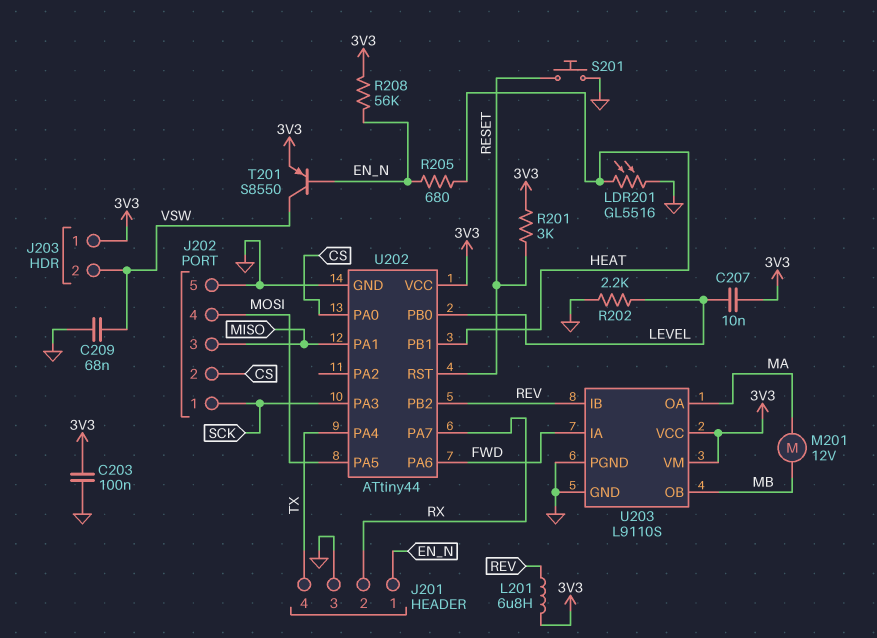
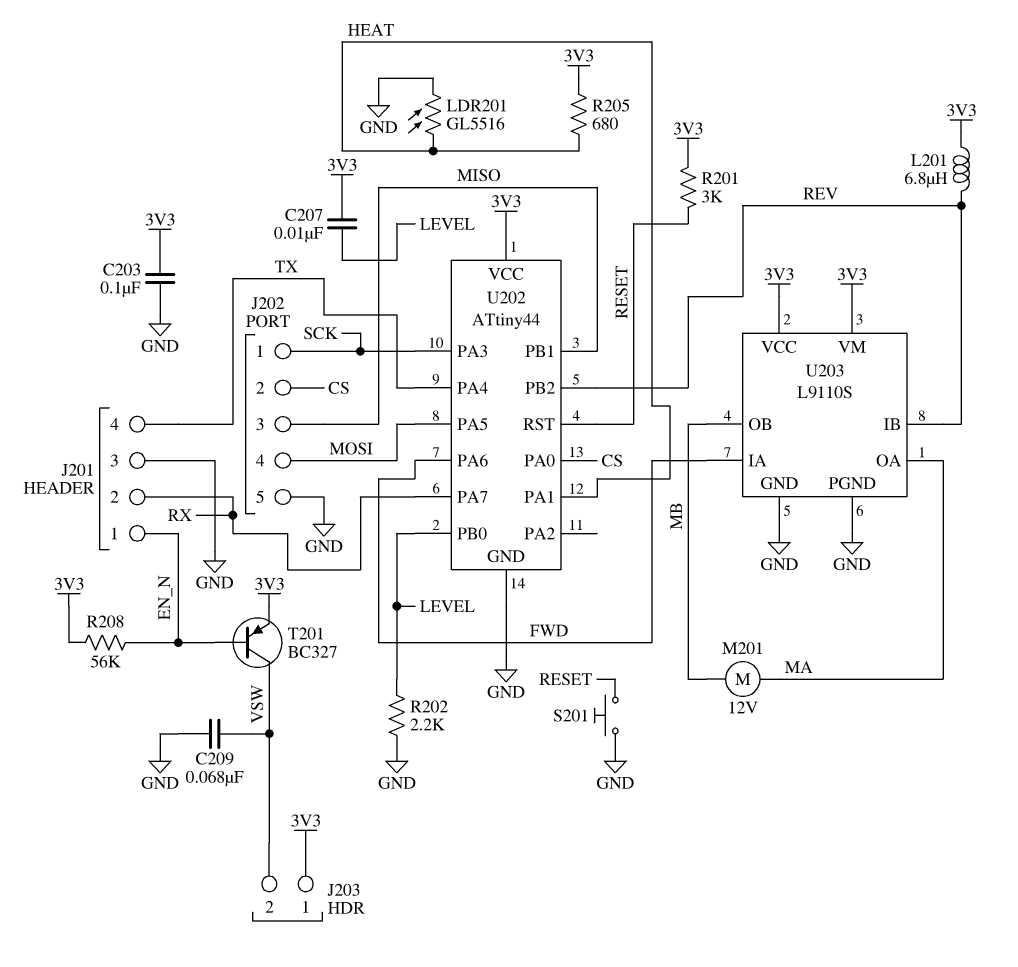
R205: 680 (EN_N, HEAT) -> 680 (3V3, HEAT)
T201: PNP S8550 (B EN_N, C VSW, E 3V3) -> PNP BC327 (B EN_N, C VSW, E 3V3)
U202 pin PA1: MISO -> HEAT
U202 pin PB1: HEAT -> MISO

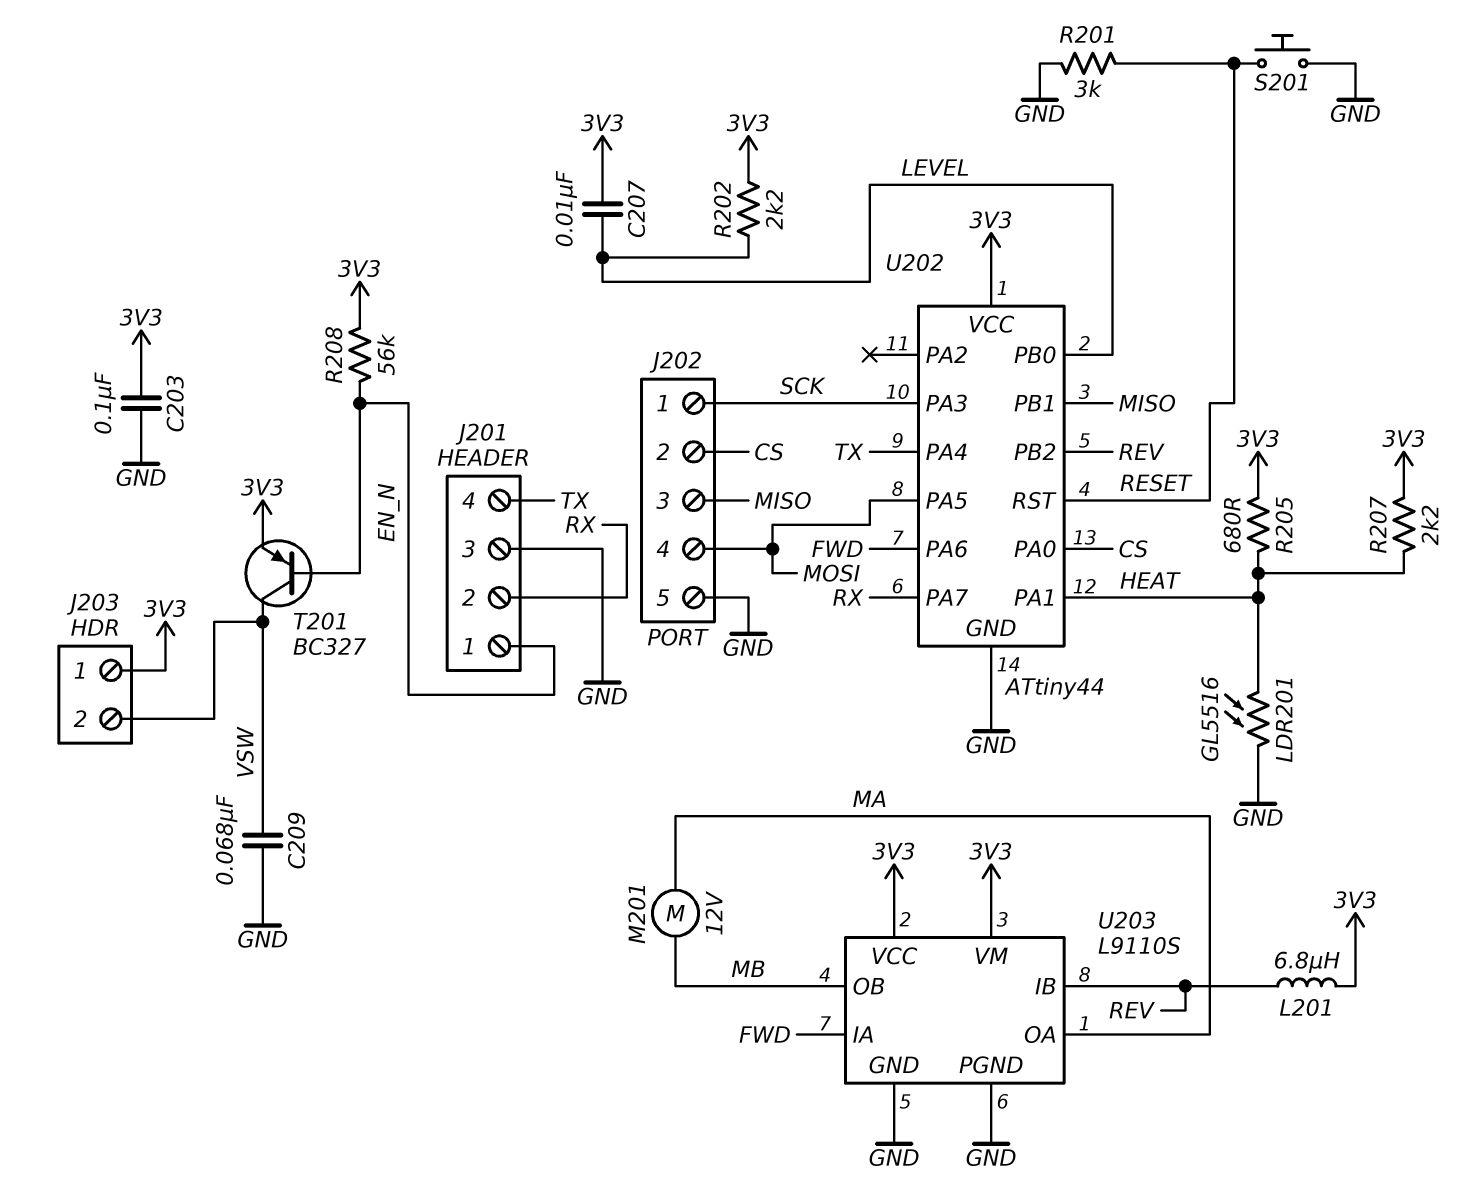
R201: 3k (3V3, RESET) -> 3k (GND, RESET)
R202: 2.2k (GND, LEVEL) -> 2.2k (3V3, LEVEL)
R207: none -> 2.2k (3V3, HEAT)

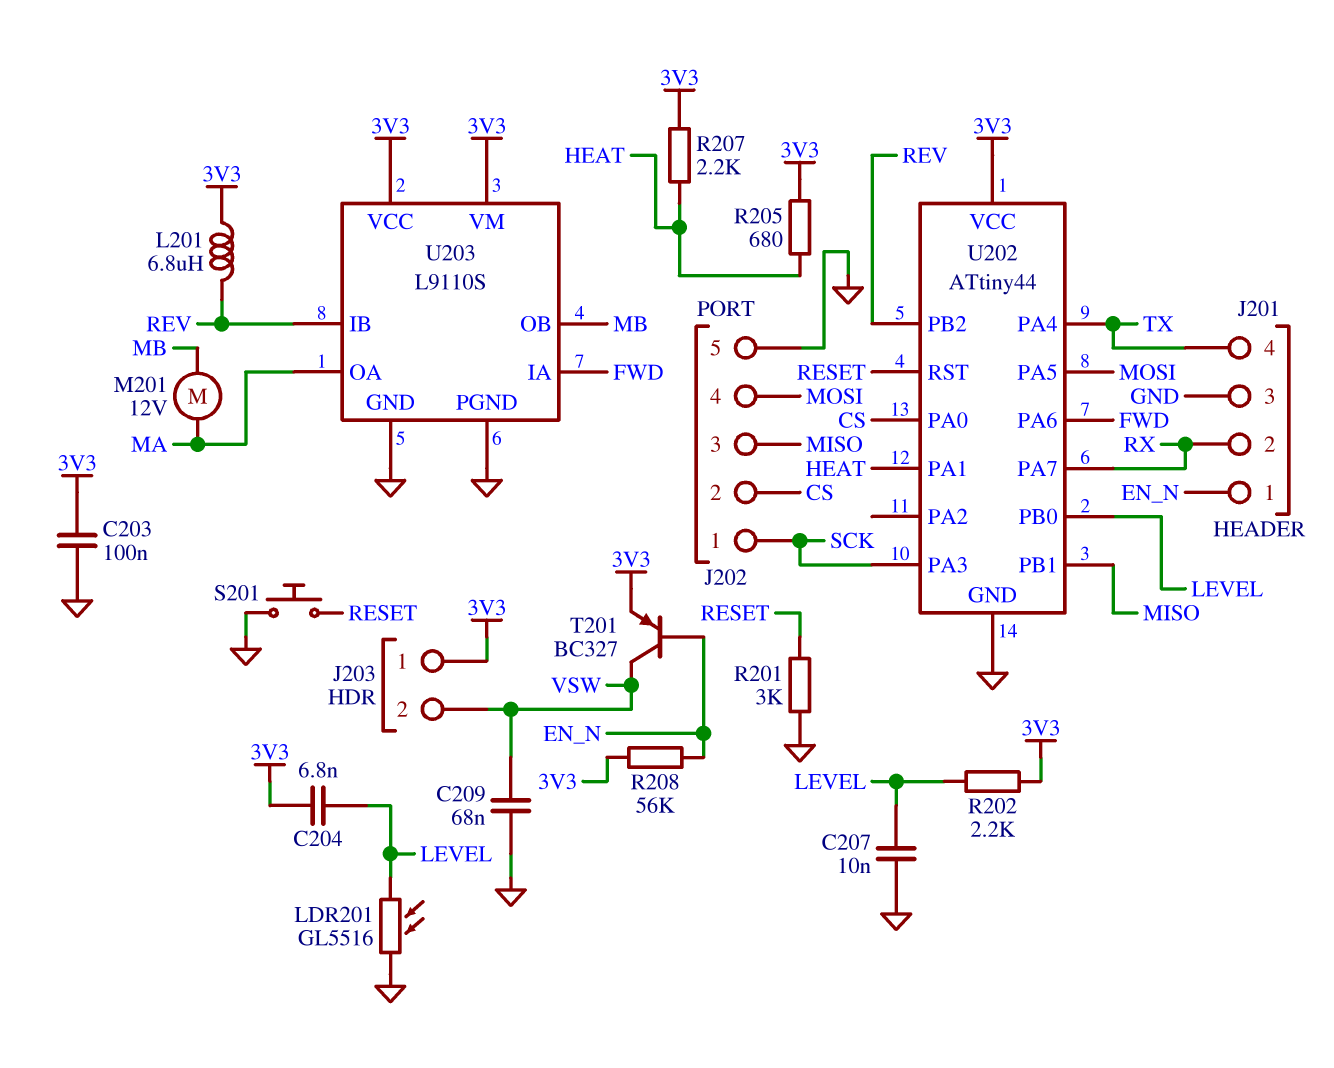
C204: none -> 6.8nF (3V3, LEVEL)
C207: 10nF (3V3, LEVEL) -> 10nF (GND, LEVEL)
LDR201: GL5516 (GND, HEAT) -> GL5516 (GND, LEVEL)

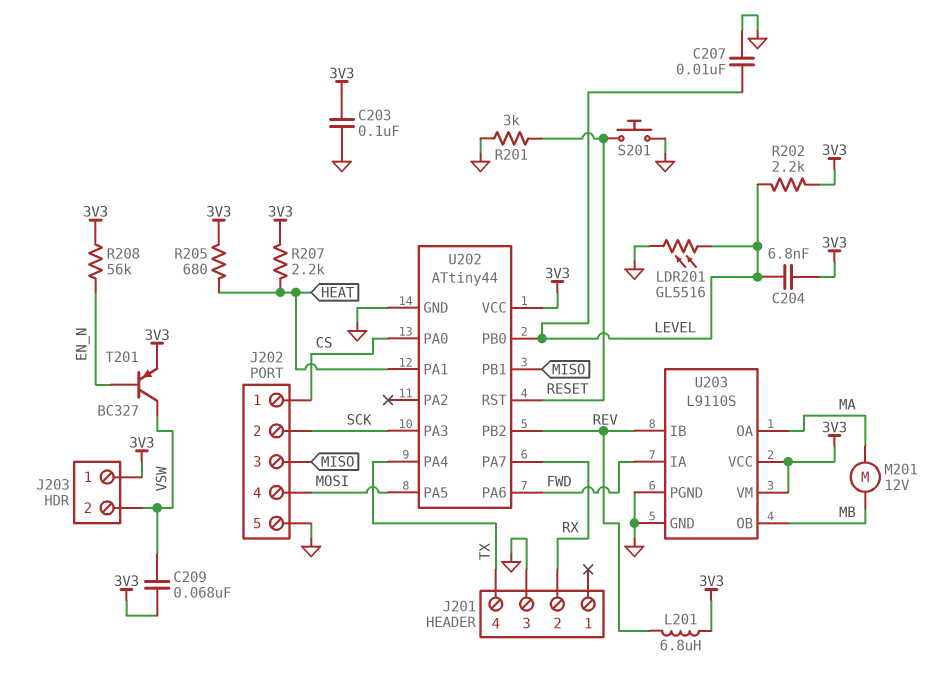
C209: 68nF (GND, VSW) -> 68nF (3V3, VSW)
J201 pin 1: EN_N -> none
J202 pin 1: SCK -> CS
J202 pin 2: CS -> SCK

